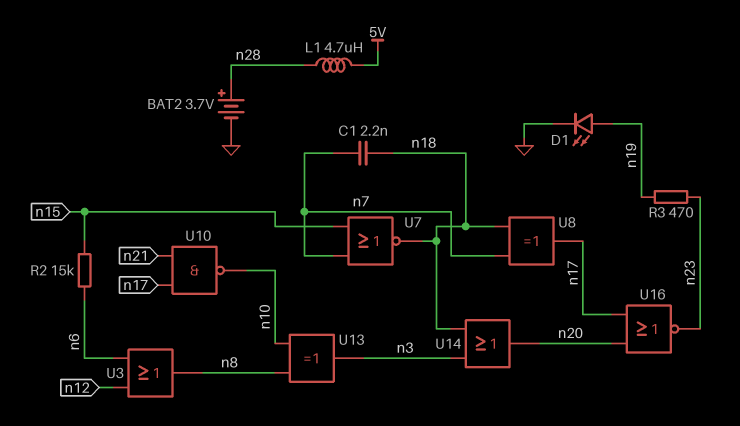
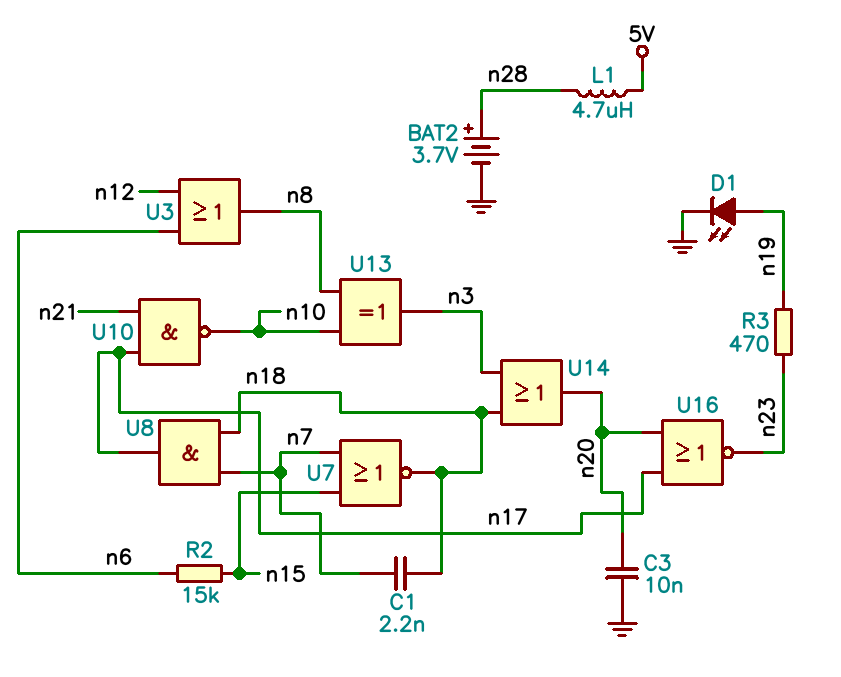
C3: none -> 10nF (GND, n20)
U8: XOR (in n7, in n18, out n17) -> AND (in n7, in n18, out n17)

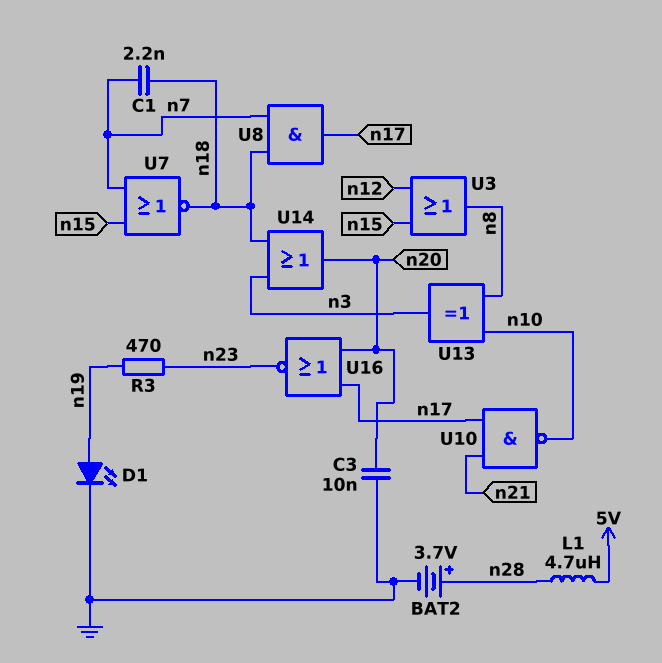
R2: 15k (n6, n15) -> none
U3: OR (in n6, in n12, out n8) -> OR (in n12, in n15, out n8)

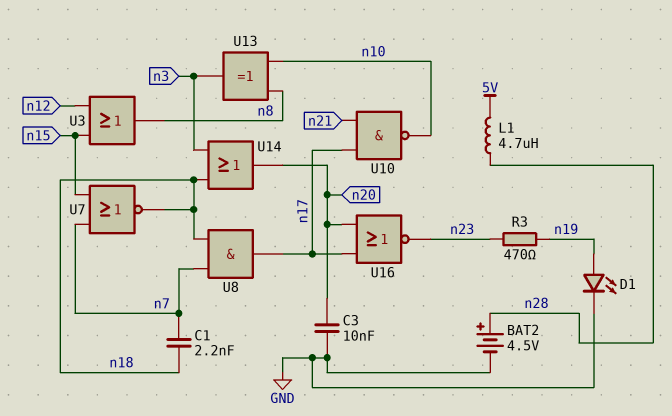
BAT2: 3.7V (plus n28, minus GND) -> 4.5V (plus n28, minus GND)

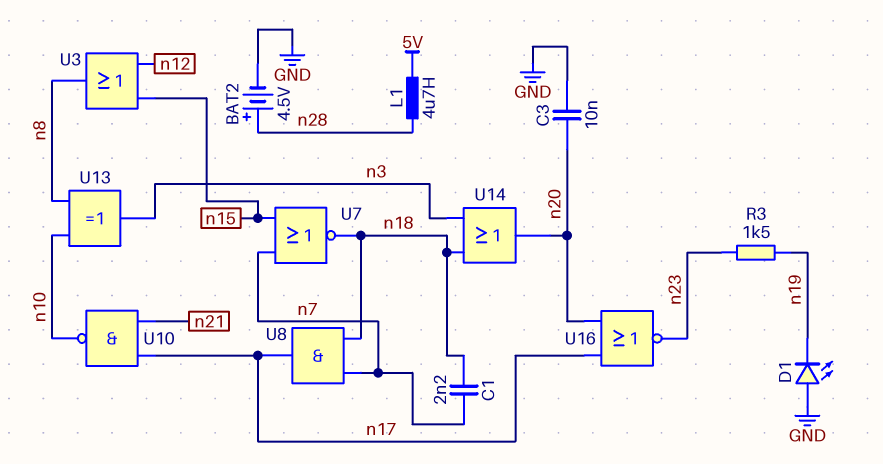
D1: LED (A n19, K GND) -> LED (A GND, K n19)
R3: 470 (n19, n23) -> 1.5k (n19, n23)

